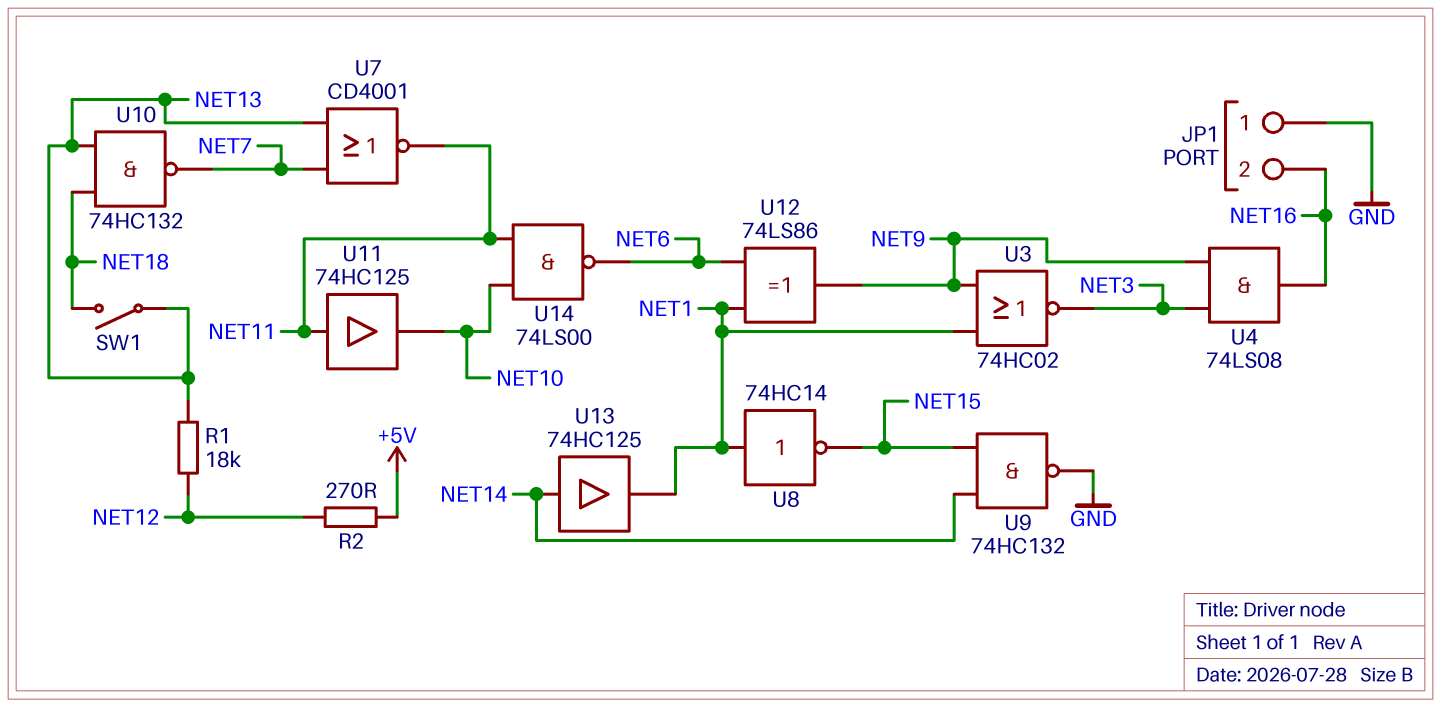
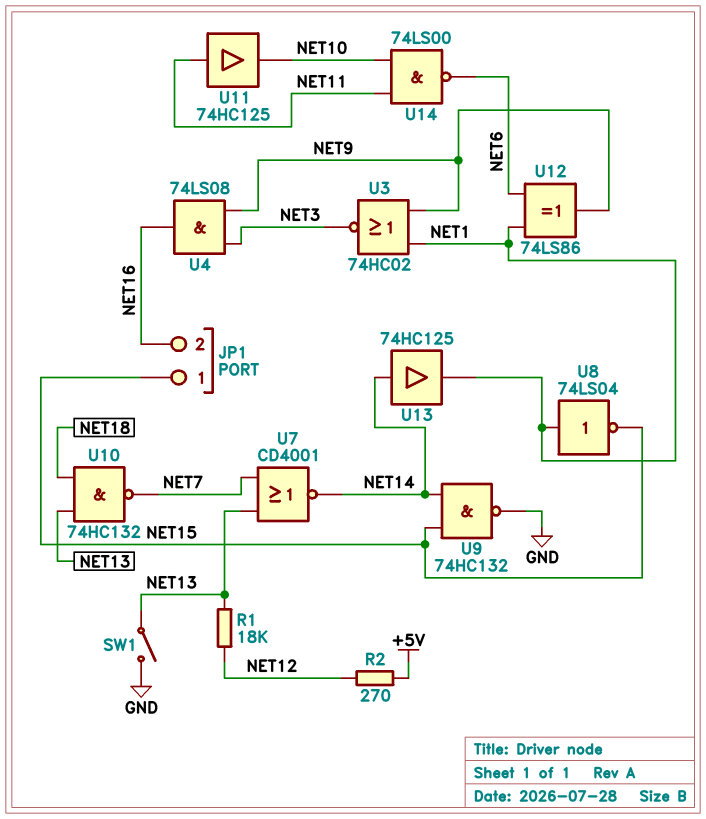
JP1 pin 1: GND -> NET15
SW1: switch (NET13, NET18) -> switch (GND, NET13)
U7: NOR CD4001 (in NET7, in NET13, out NET11) -> NOR CD4001 (in NET7, in NET13, out NET14)
U8: NOT 74HC14 (in NET1, out NET15) -> NOT 74LS04 (in NET1, out NET15)

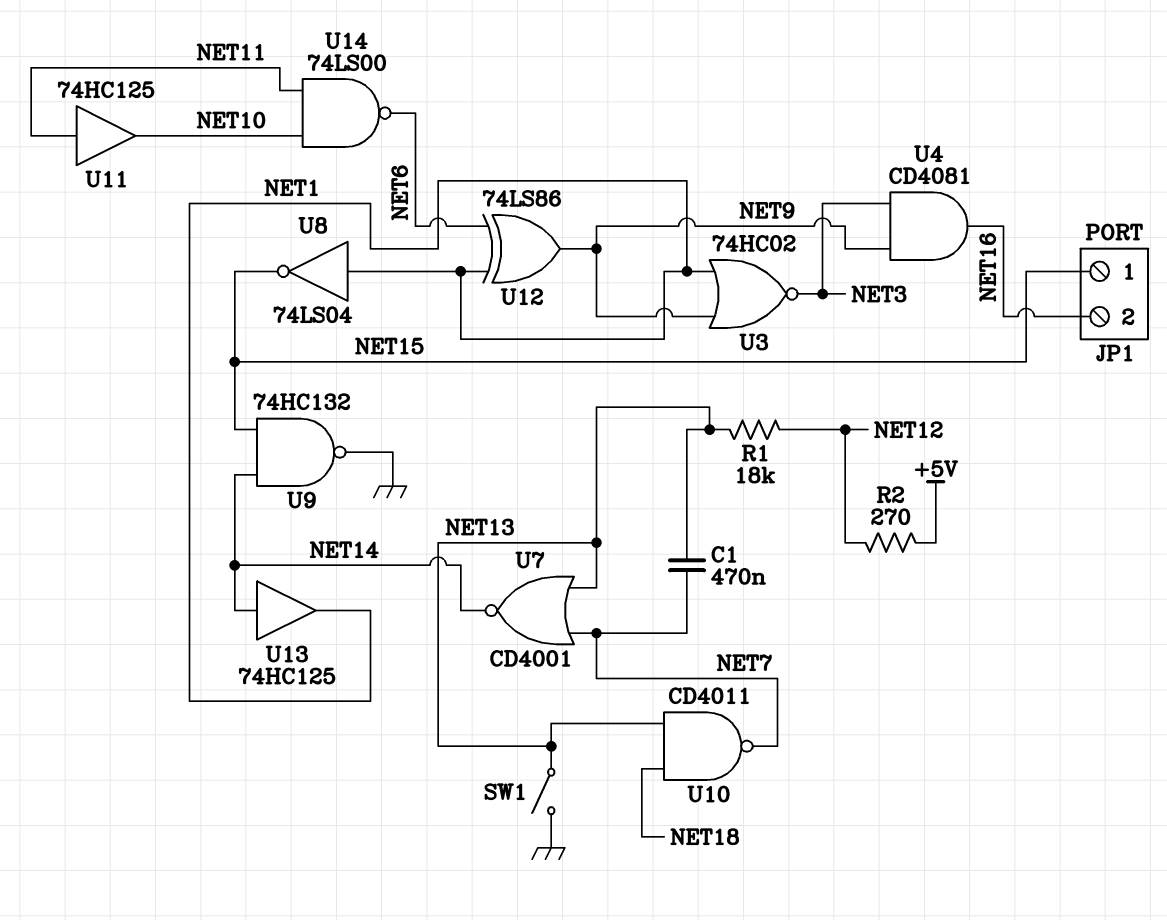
C1: none -> 470nF (NET7, NET13)
U4: AND 74LS08 (in NET3, in NET9, out NET16) -> AND CD4081 (in NET3, in NET9, out NET16)
U10: NAND 74HC132 (in NET13, in NET18, out NET7) -> NAND CD4011 (in NET13, in NET18, out NET7)

